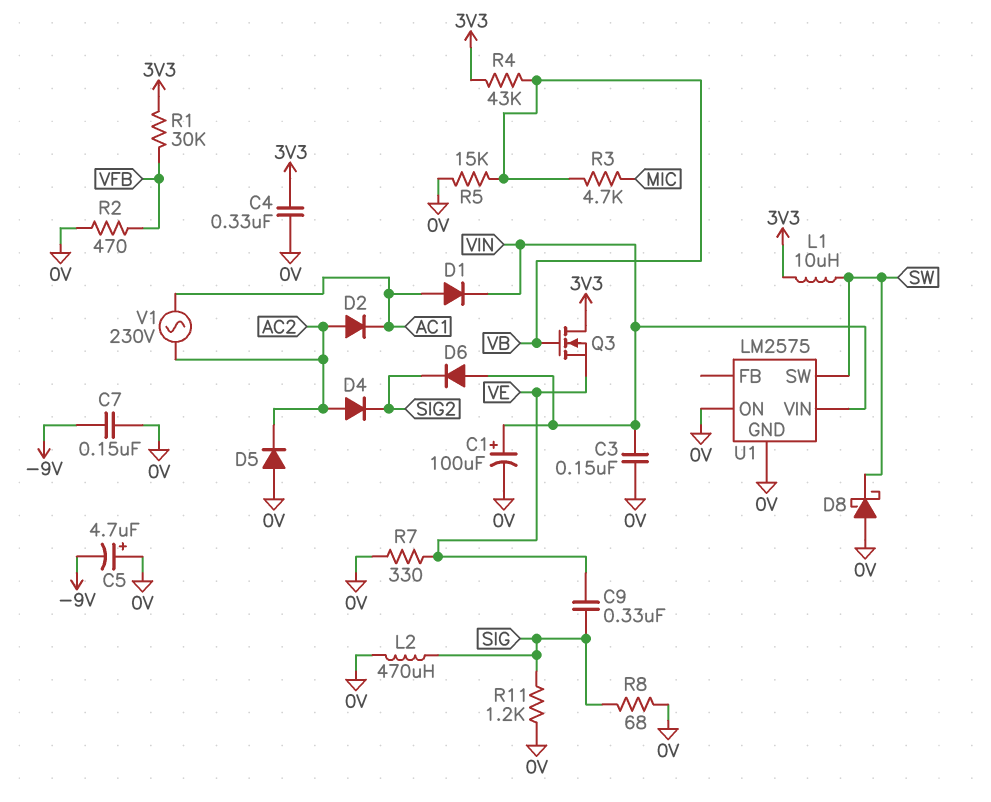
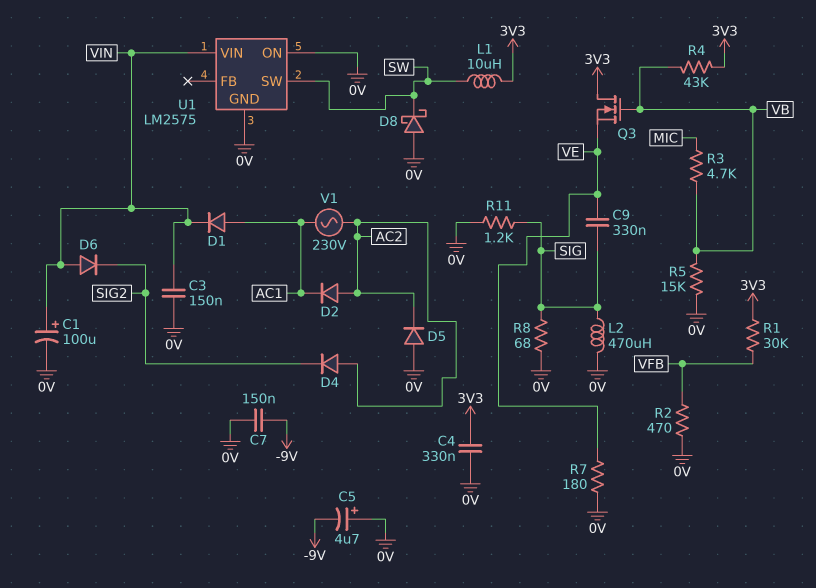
R7: 330 (0V, VE) -> 180 (0V, VE)

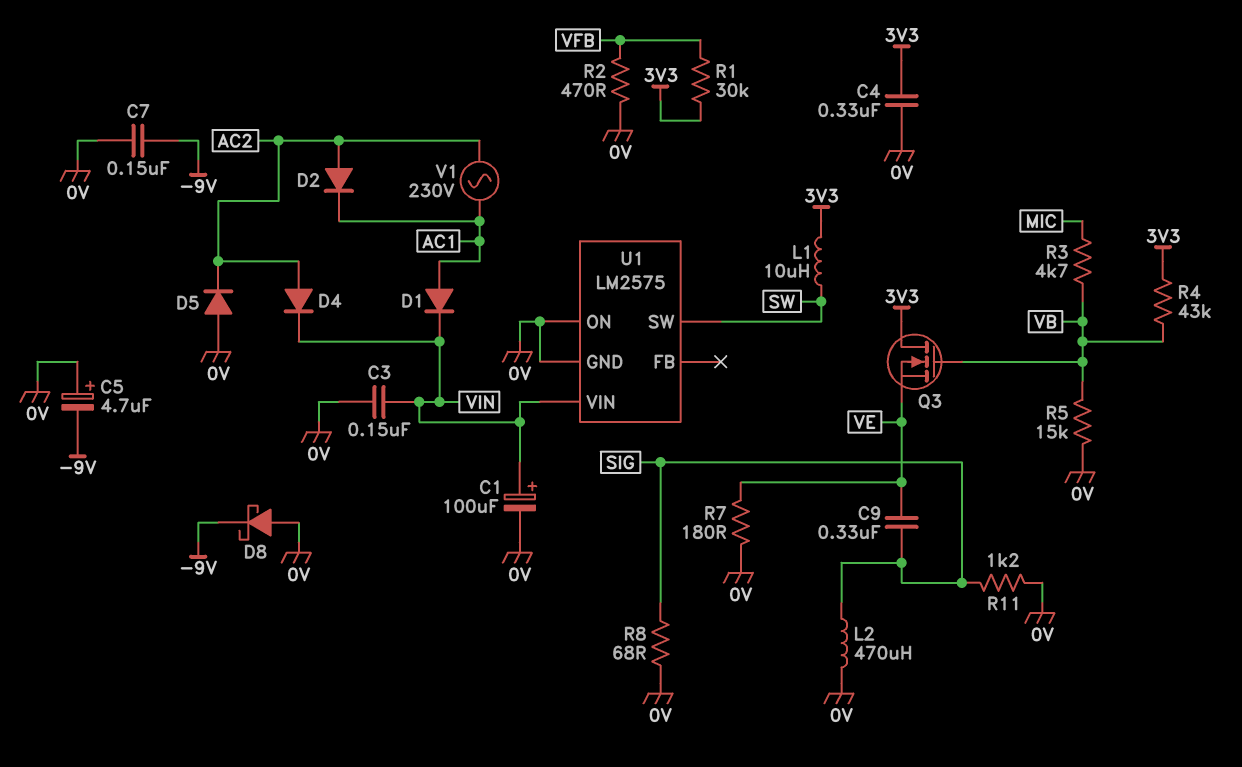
D4: diode (A AC2, K SIG2) -> diode (A AC2, K VIN)
D6: diode (A VIN, K SIG2) -> none
D8: schottky (A 0V, K SW) -> schottky (A 0V, K -9V)

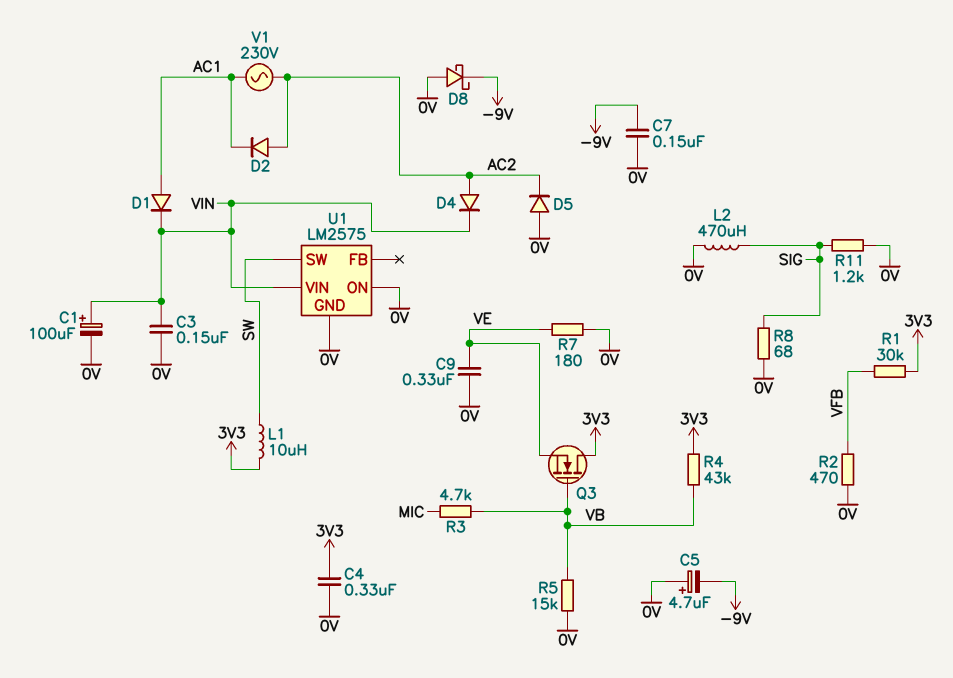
C9: 330nF (SIG, VE) -> 330nF (0V, VE)

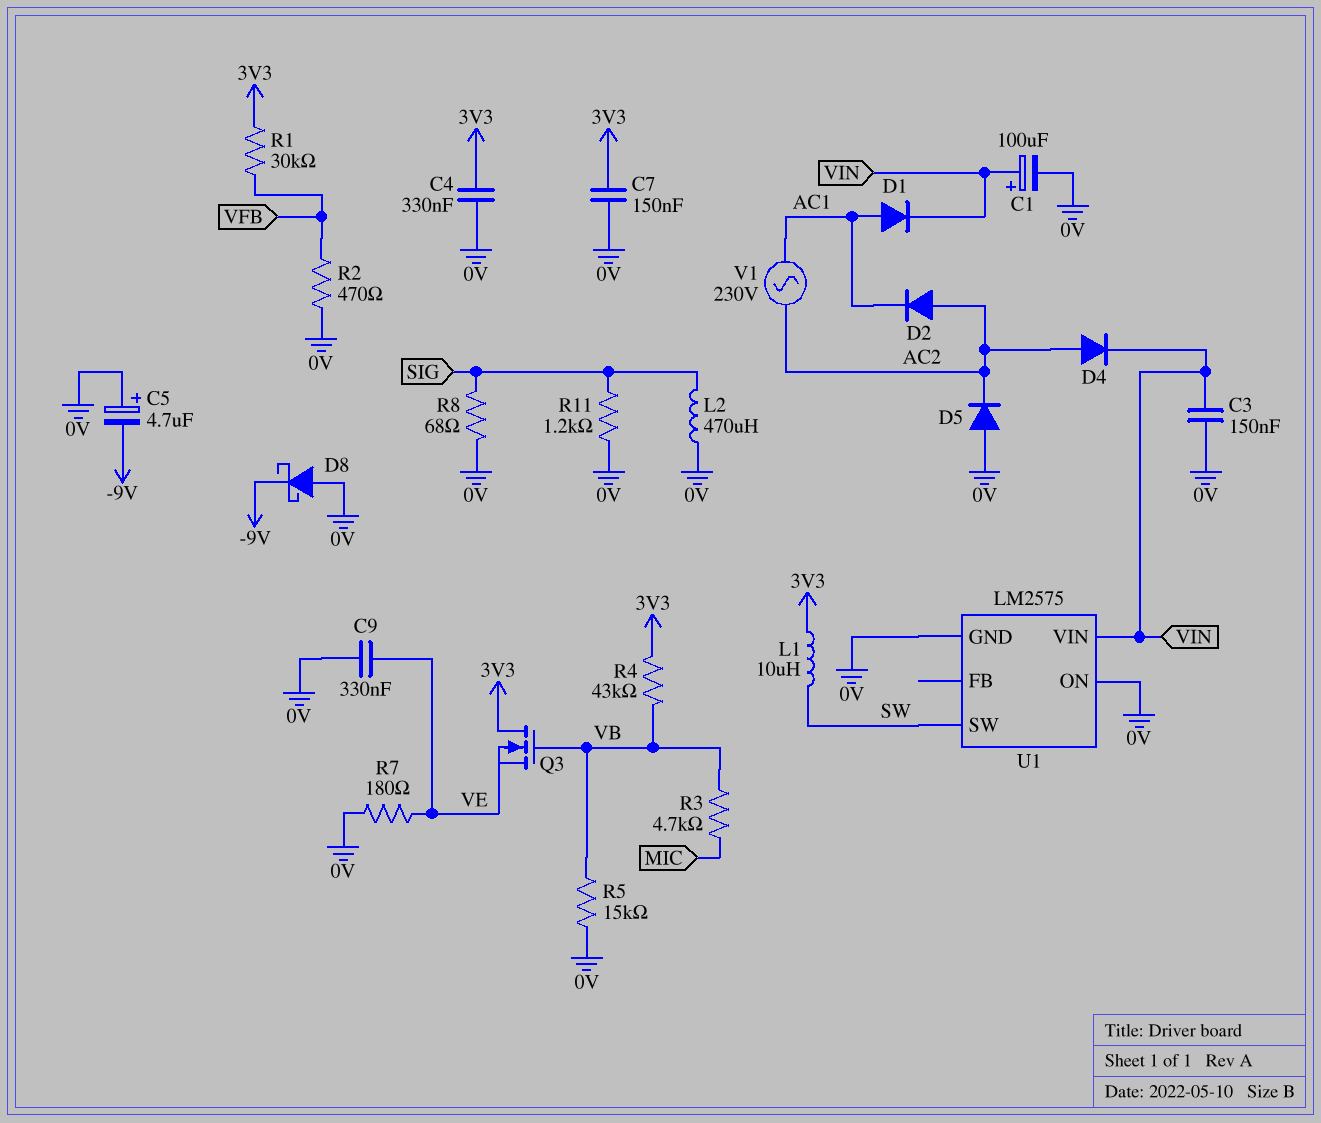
C7: 150nF (-9V, 0V) -> 150nF (0V, 3V3)

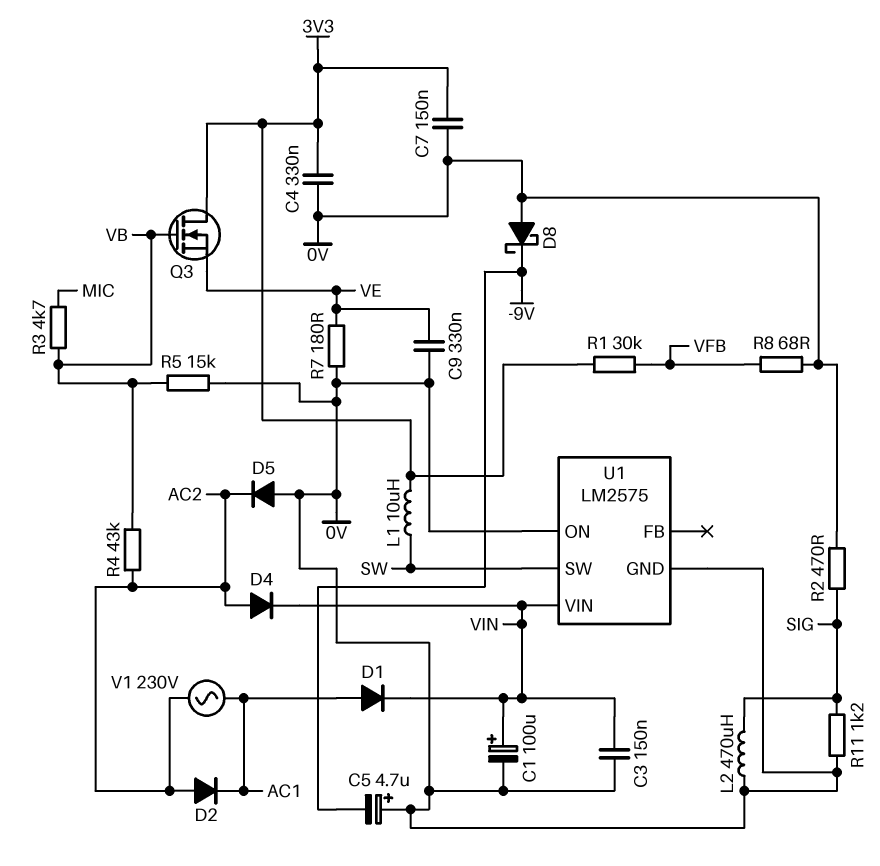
R2: 470 (0V, VFB) -> 470 (0V, SIG)
R4: 43k (3V3, VB) -> 43k (AC2, VB)
R8: 68 (0V, SIG) -> 68 (0V, VFB)

